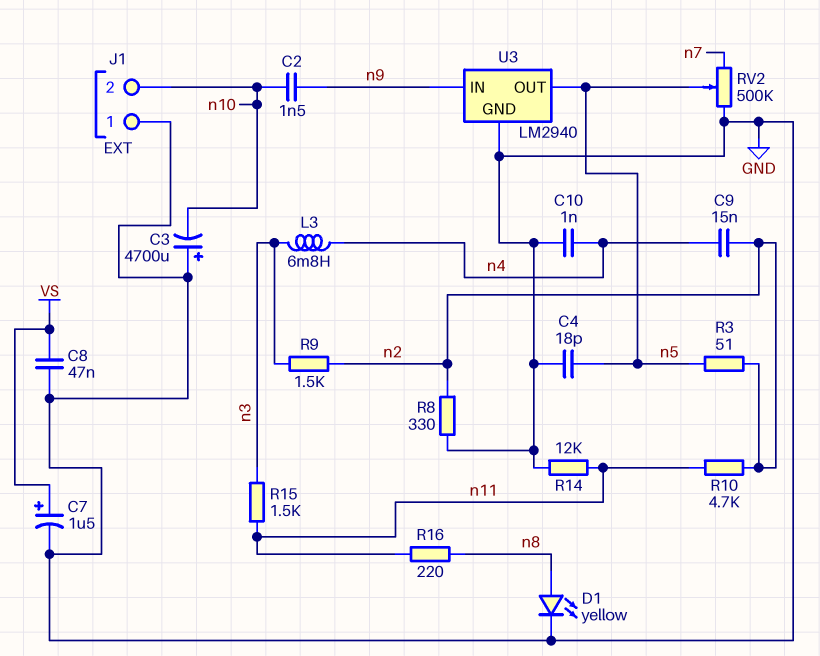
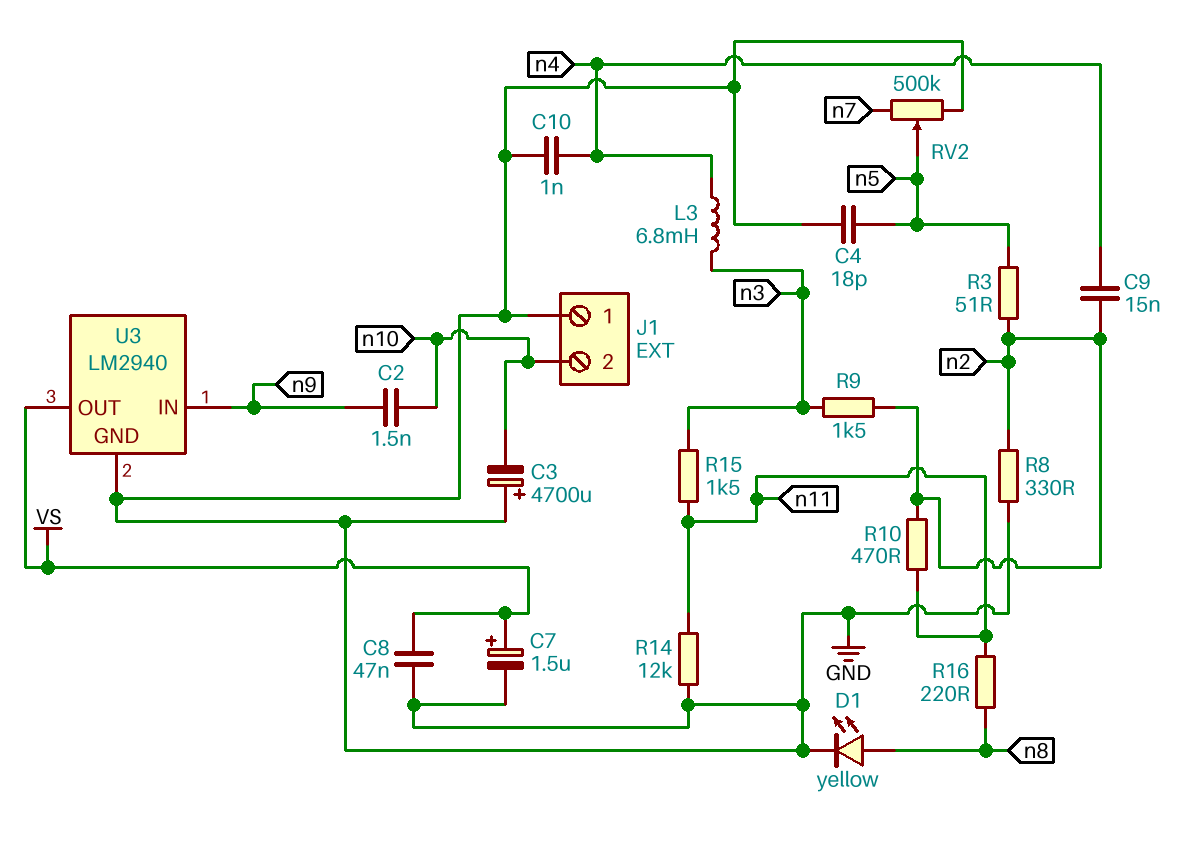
R10: 4.7k (n2, n11) -> 470 (n2, n11)
U3 pin OUT: n5 -> VS

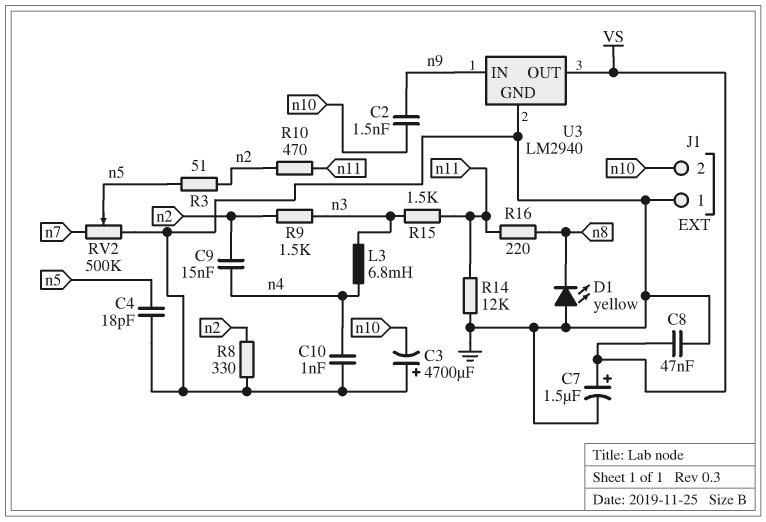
D1: LED yellow (A n8, K GND) -> LED yellow (A GND, K n8)

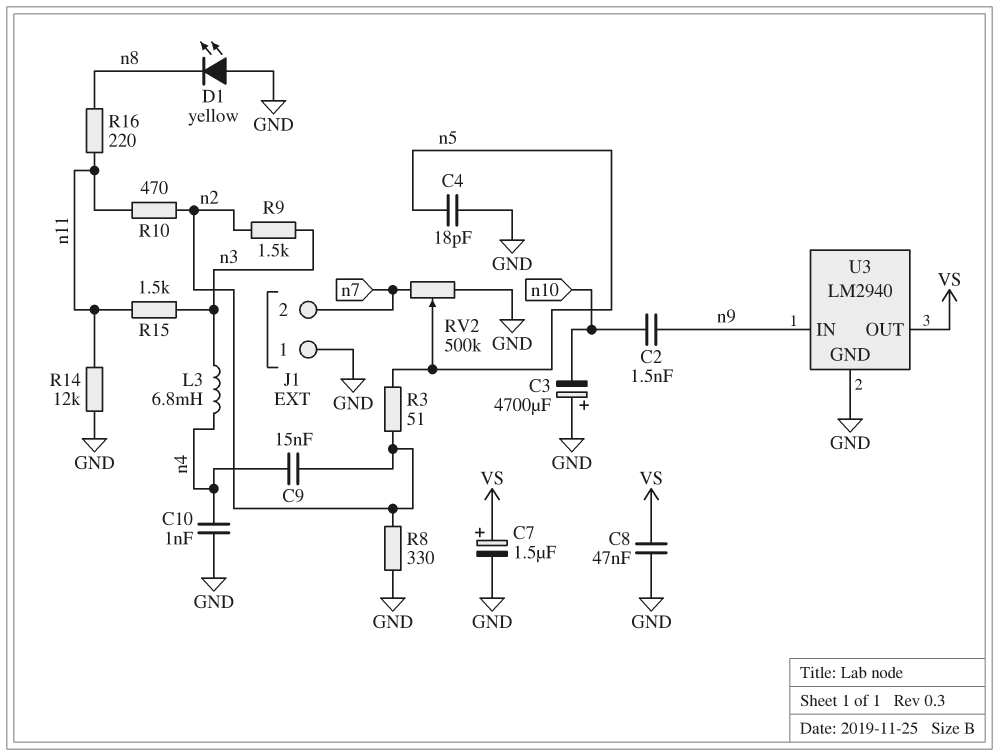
J1 pin 2: n10 -> n7

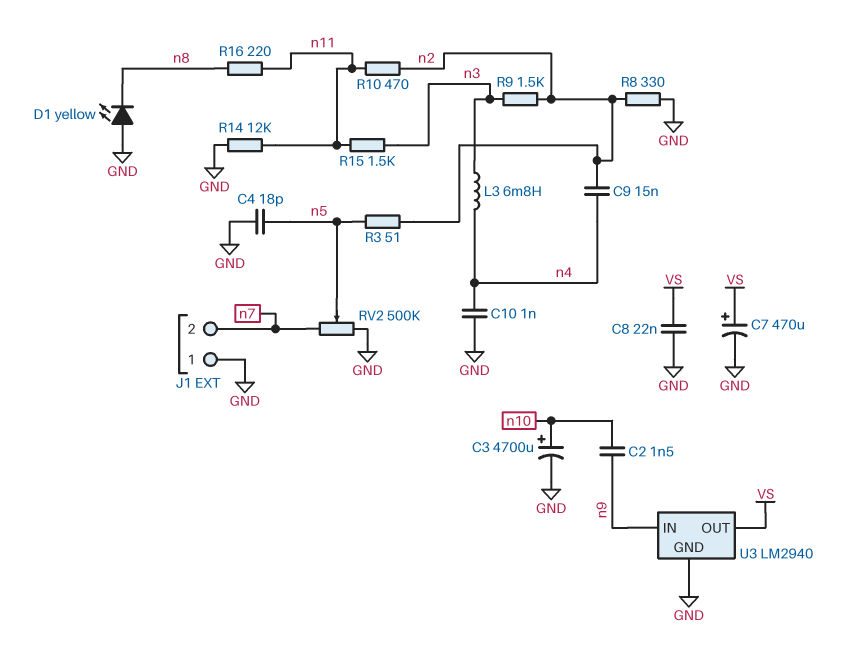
C3: 4700uF (plus GND, minus n10) -> 4700uF (plus n10, minus GND)
C7: 1.5uF (plus VS, minus GND) -> 470uF (plus VS, minus GND)
C8: 47nF (GND, VS) -> 22nF (GND, VS)

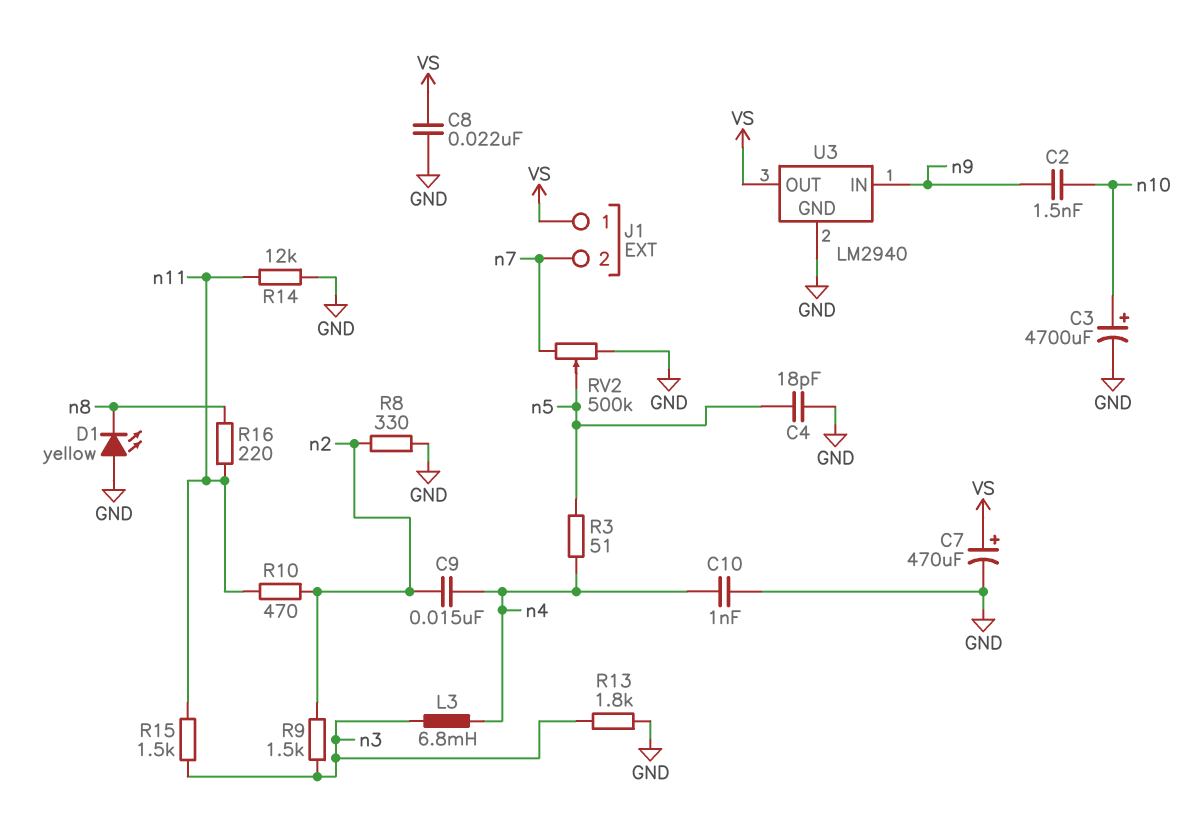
J1 pin 1: GND -> VS
R3: 51 (n2, n5) -> 51 (n4, n5)
R13: none -> 1.8k (GND, n3)

